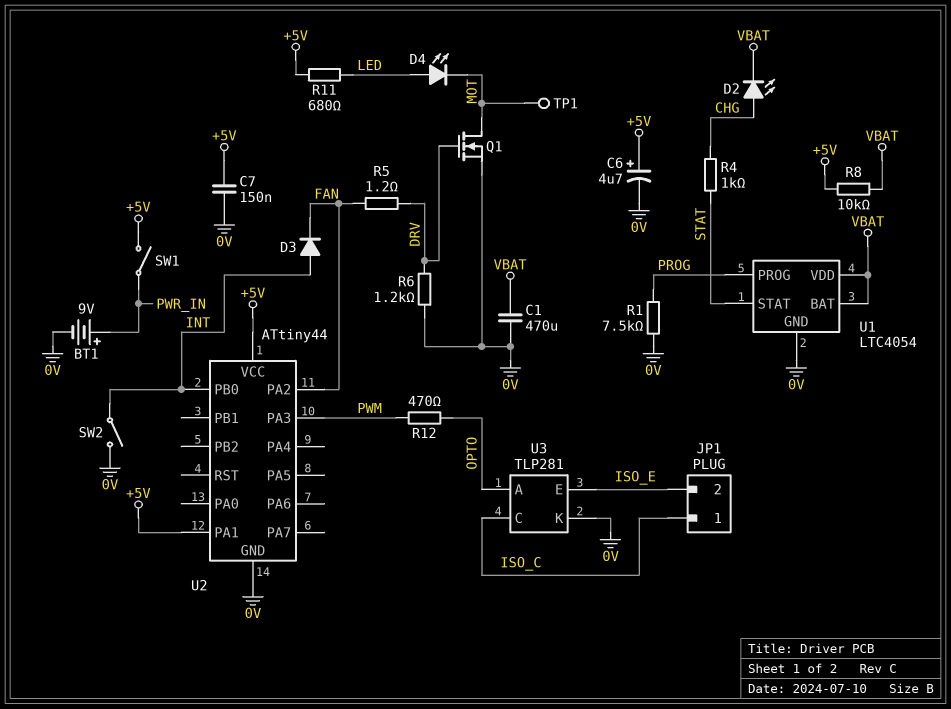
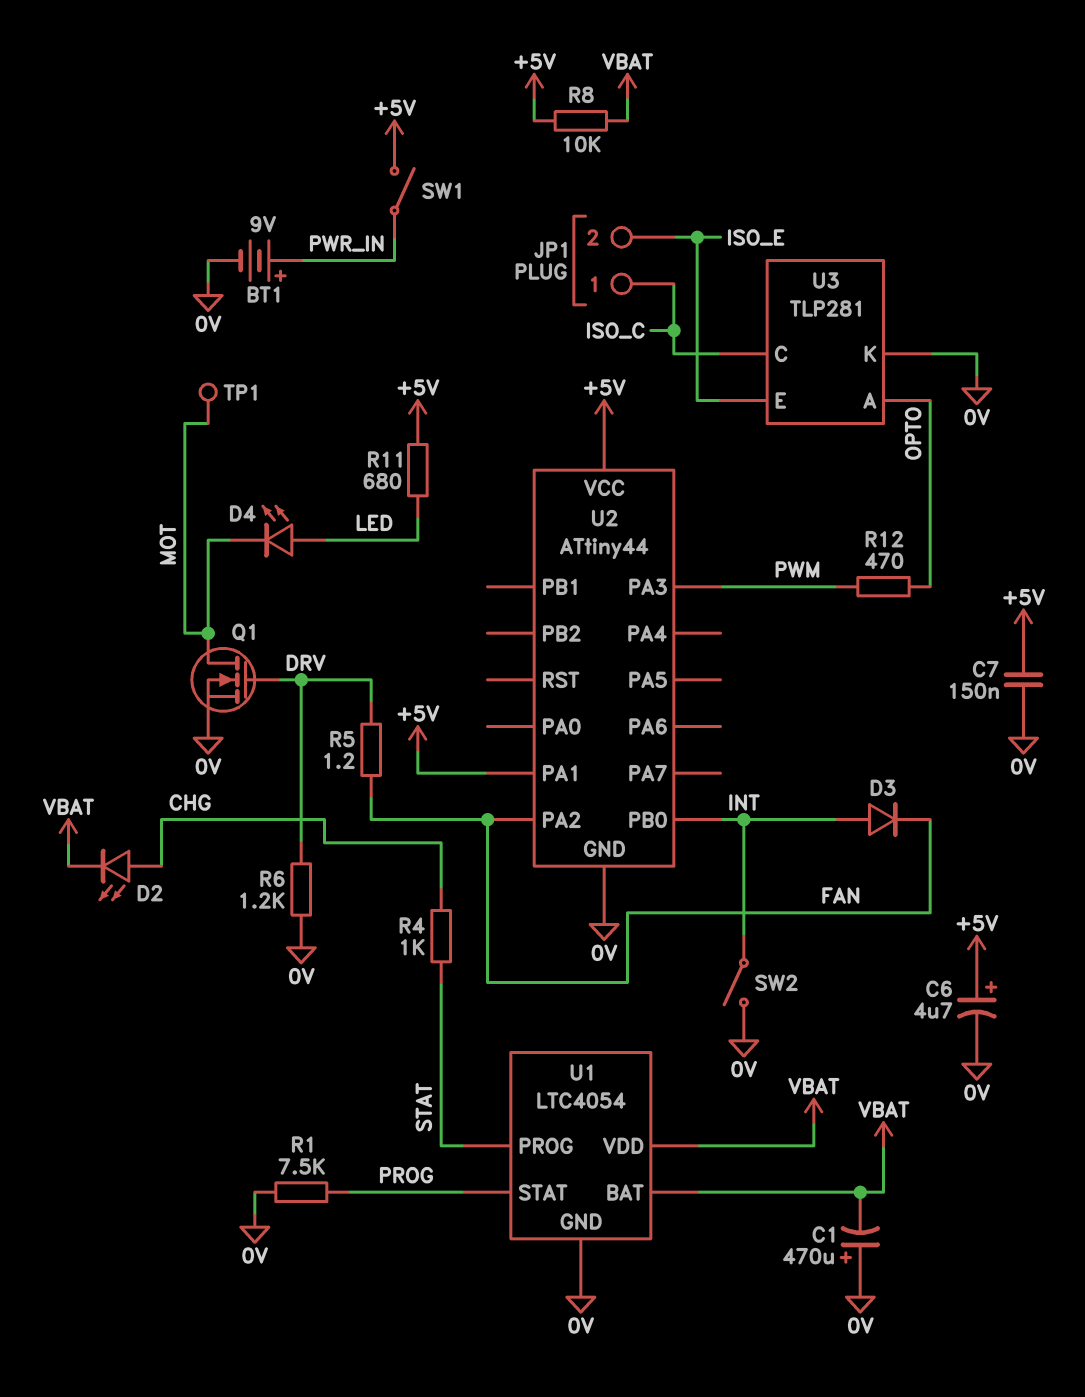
C1: 470uF (0V, VBAT) -> 470uF (plus 0V, minus VBAT)
U1 pin PROG: PROG -> STAT
U1 pin STAT: STAT -> PROG

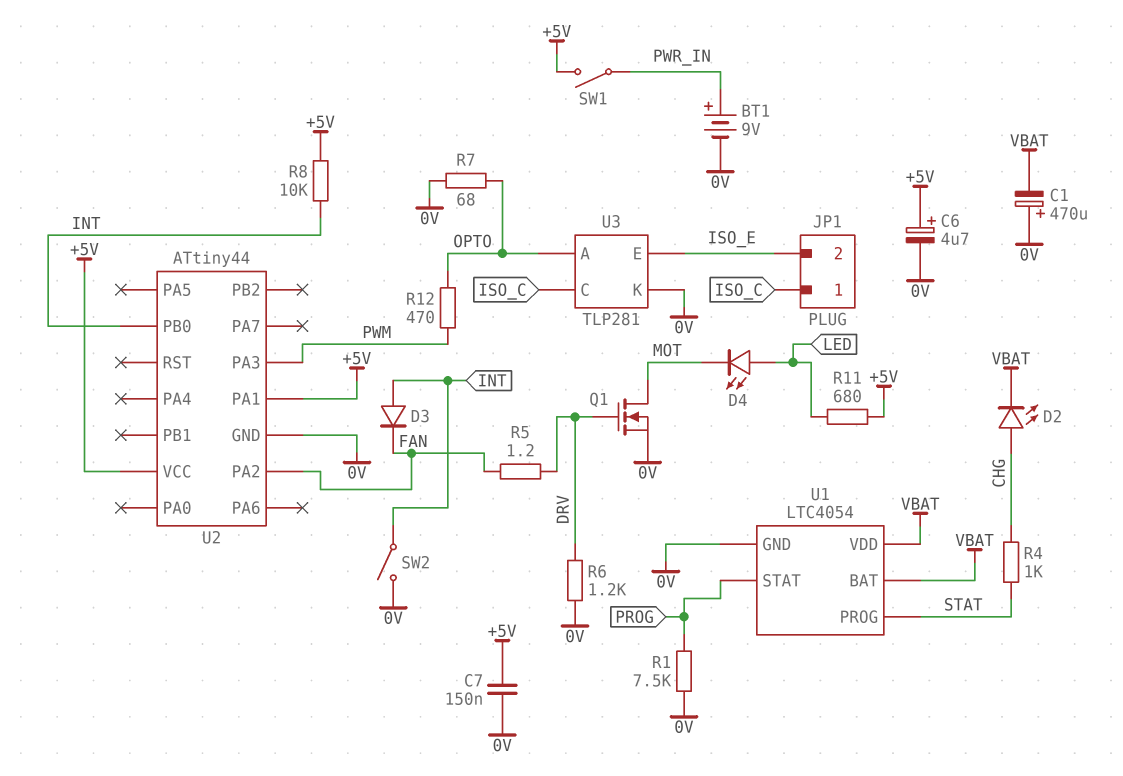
R7: none -> 68 (0V, OPTO)
R8: 10k (+5V, VBAT) -> 10k (+5V, INT)
TP1: test point (MOT) -> none

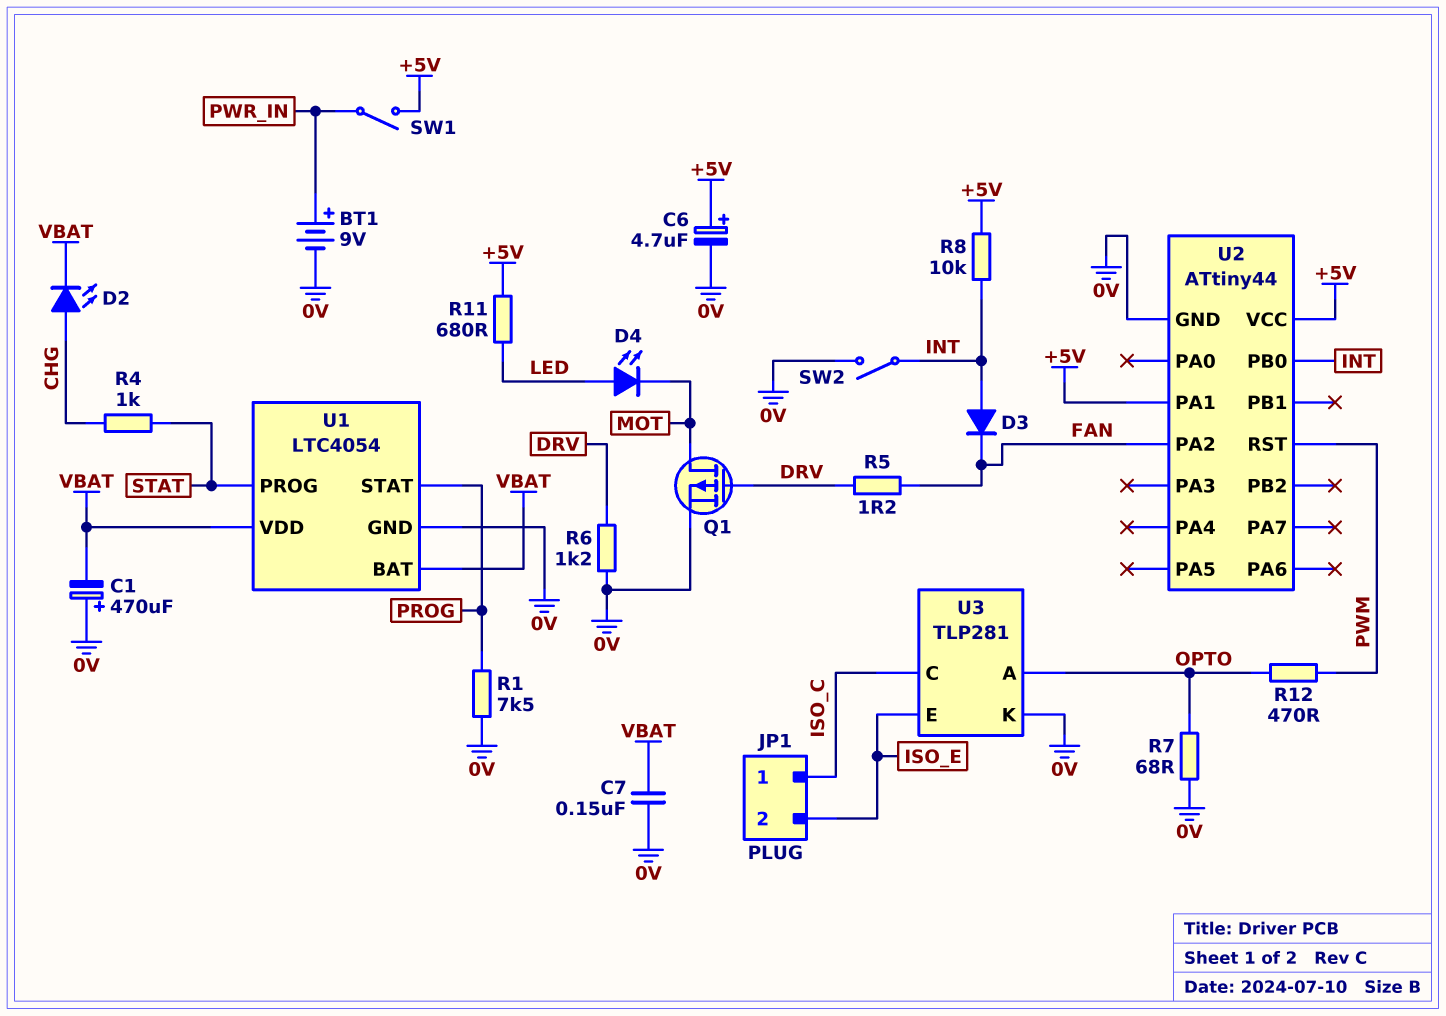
C7: 150nF (+5V, 0V) -> 150nF (0V, VBAT)
Q1: NMOS (G DRV, D MOT, S 0V) -> PMOS (G DRV, D MOT, S 0V)
U2 pin PA3: PWM -> none
U2 pin RST: none -> PWM

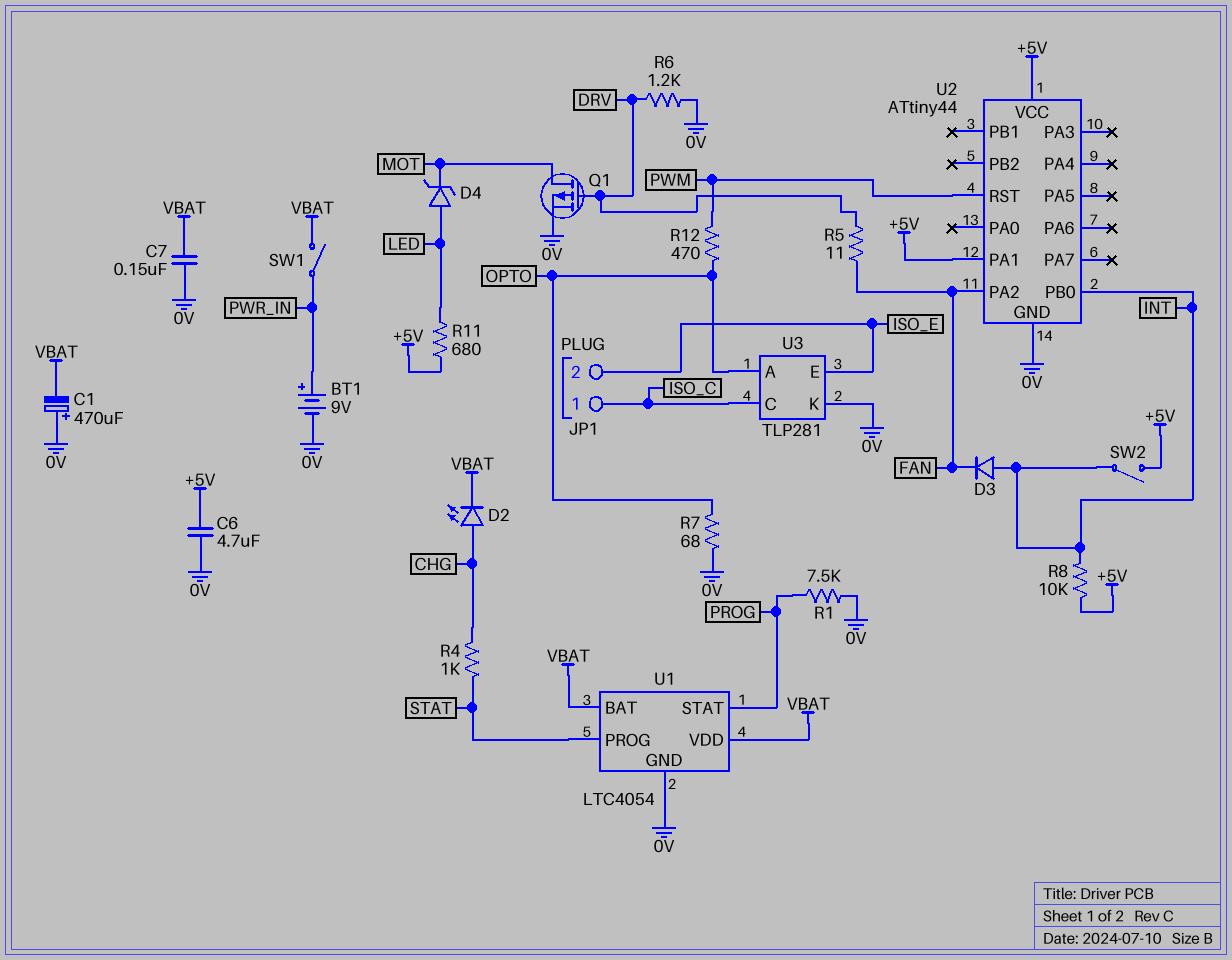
C6: 4.7uF (plus +5V, minus 0V) -> 4.7uF (+5V, 0V)
D4: LED (A LED, K MOT) -> zener (A LED, K MOT)
R5: 1.2 (DRV, FAN) -> 11 (DRV, FAN)
SW1: switch (+5V, PWR_IN) -> switch (PWR_IN, VBAT)
SW2: switch (0V, INT) -> switch (+5V, INT)

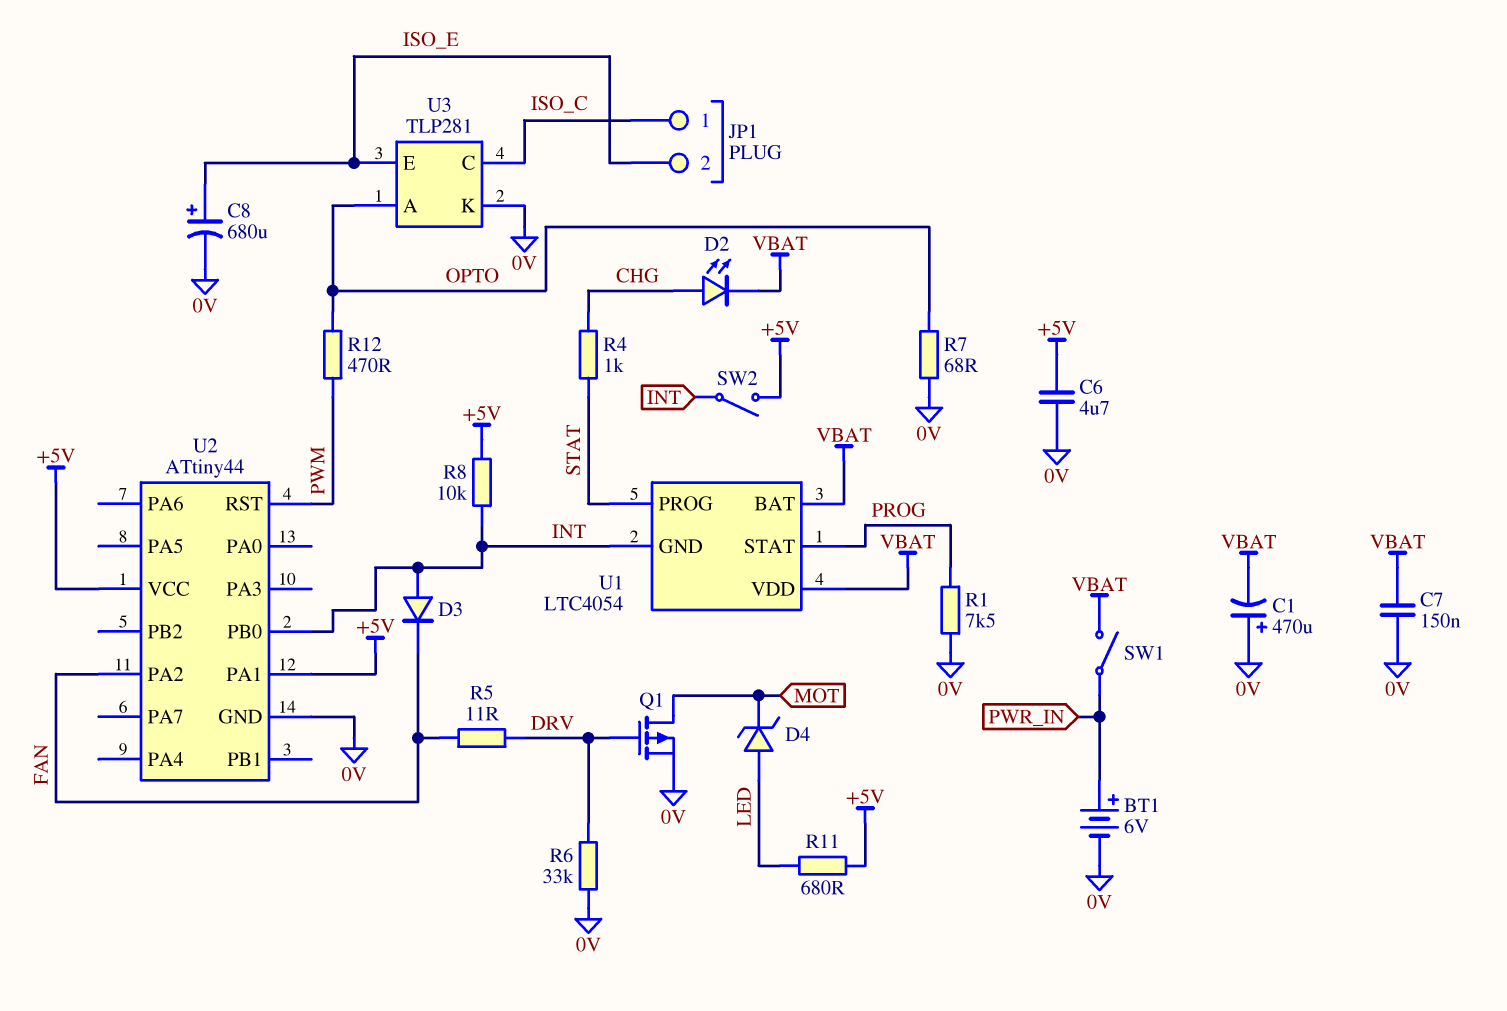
BT1: 9V (plus PWR_IN, minus 0V) -> 6V (plus PWR_IN, minus 0V)
C8: none -> 680uF (plus ISO_E, minus 0V)
R6: 1.2k (0V, DRV) -> 33k (0V, DRV)
U1 pin GND: 0V -> INT

